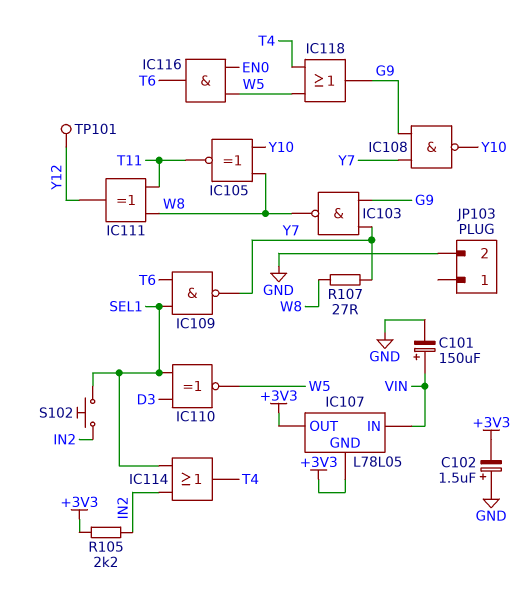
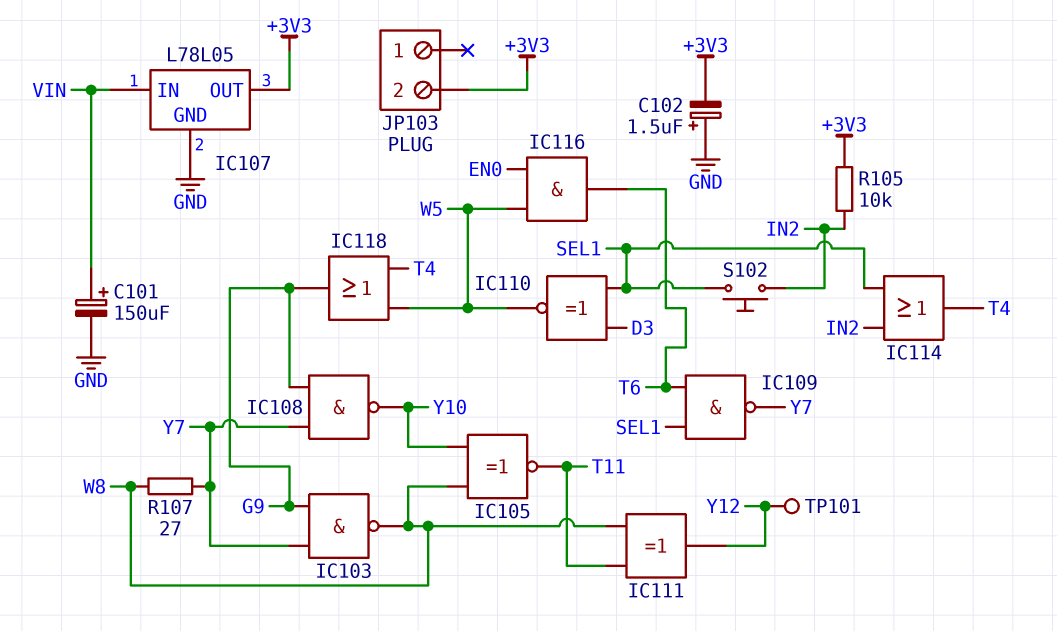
IC107 pin GND: +3V3 -> GND
JP103 pin 2: GND -> +3V3
R105: 2.2k (+3V3, IN2) -> 10k (+3V3, IN2)

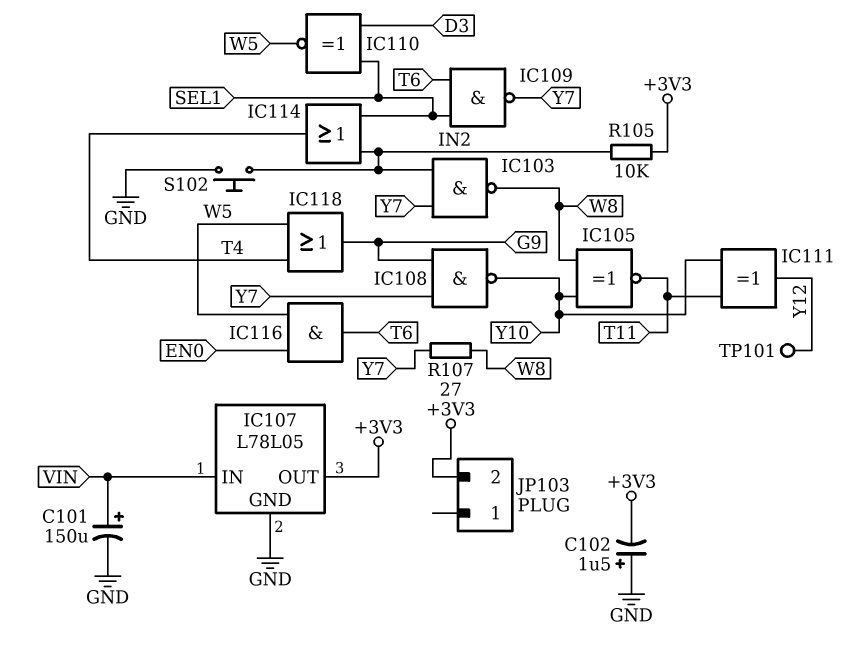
IC103: NAND (in G9, in Y7, out W8) -> NAND (in IN2, in Y7, out W8)
IC111: XOR (in T11, in W8, out Y12) -> XOR (in T11, in Y10, out Y12)
S102: button (IN2, SEL1) -> button (GND, IN2)

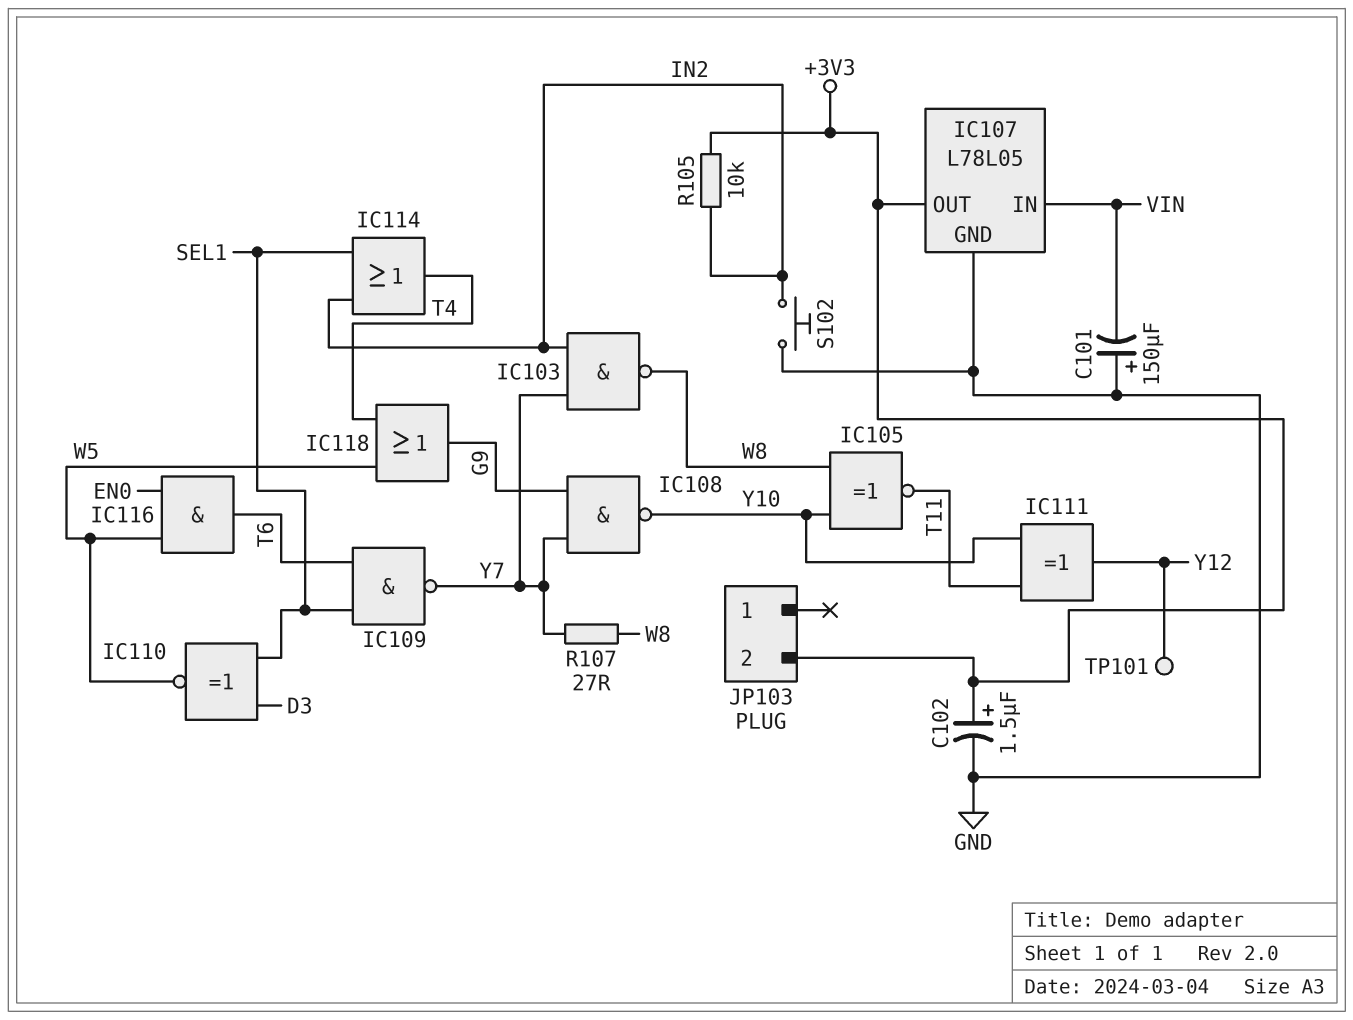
C101: 150uF (plus VIN, minus GND) -> 150uF (plus GND, minus VIN)
C102: 1.5uF (plus GND, minus +3V3) -> 1.5uF (plus +3V3, minus GND)

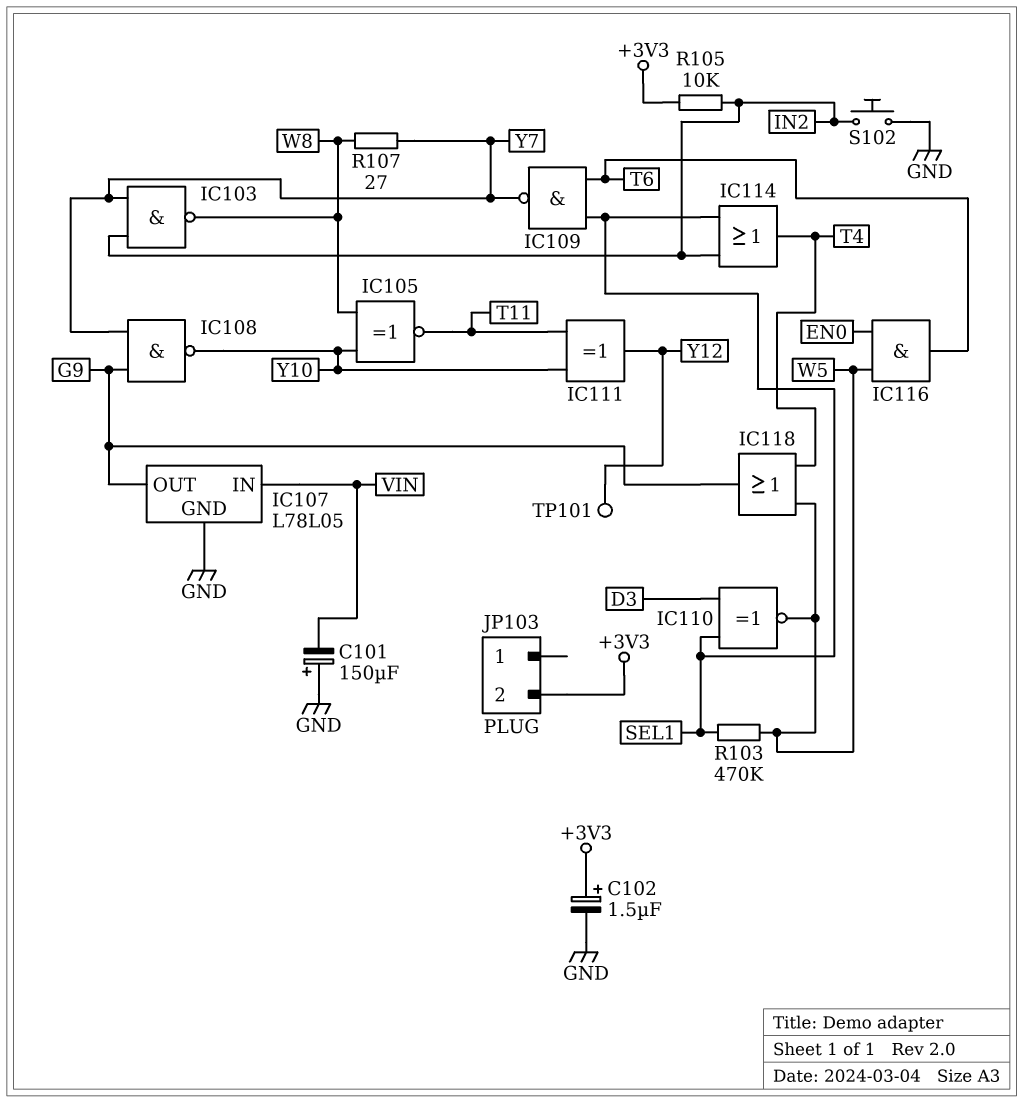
IC107 pin OUT: +3V3 -> G9
R103: none -> 470k (SEL1, W5)

